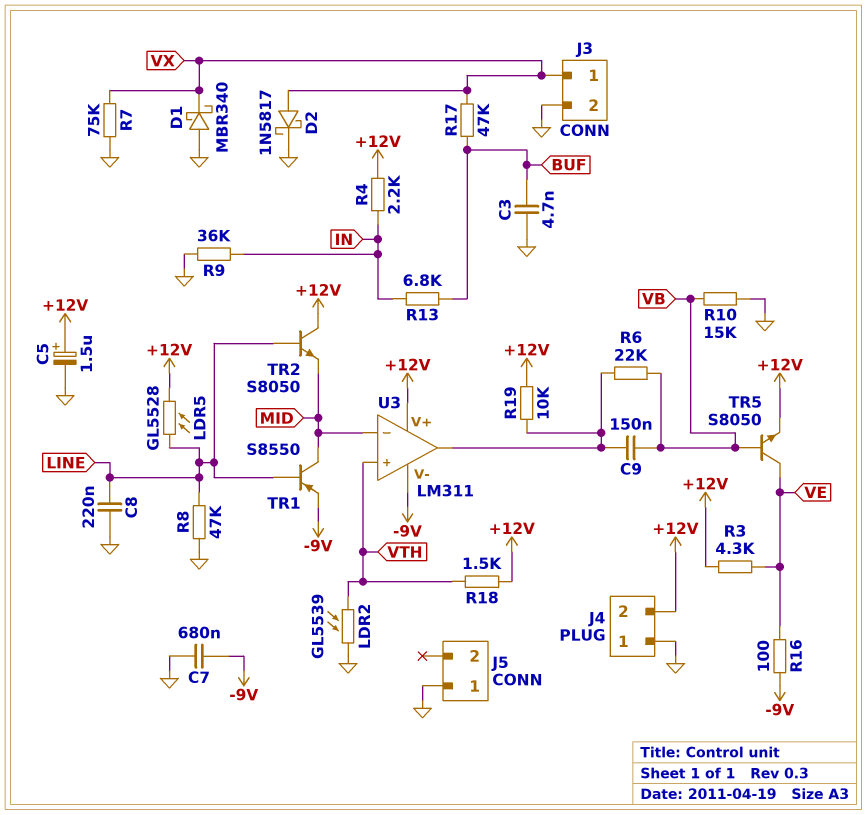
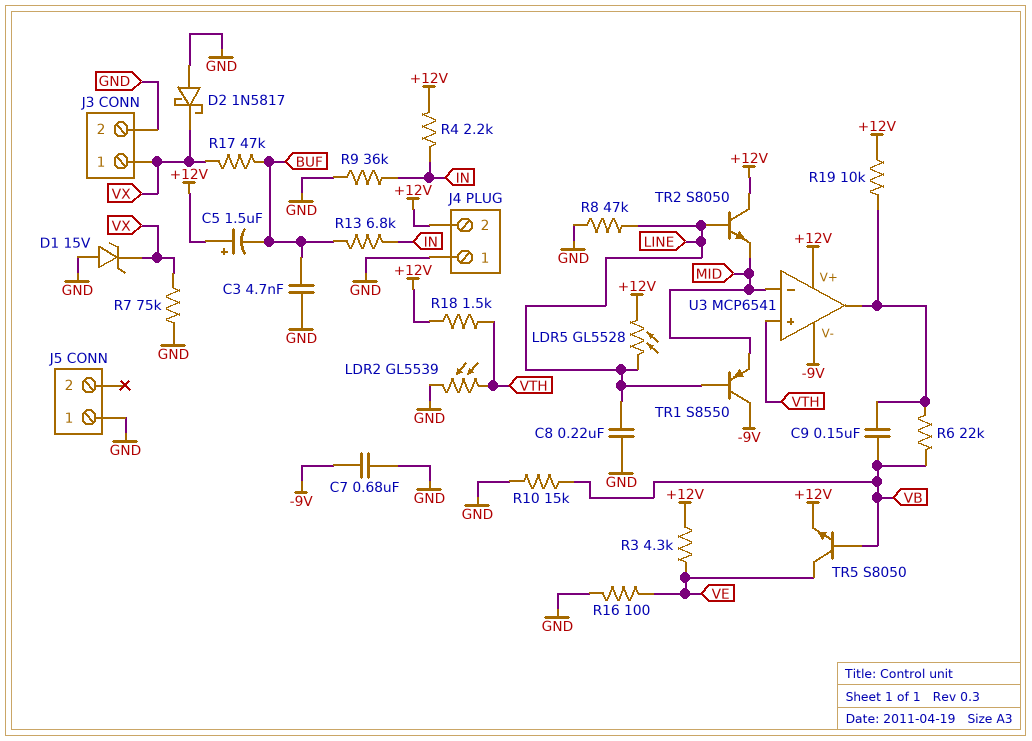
C5: 1.5uF (plus +12V, minus GND) -> 1.5uF (plus +12V, minus BUF)
D1: schottky MBR340 (A GND, K VX) -> zener 15V (A GND, K VX)
D2: schottky 1N5817 (A VX, K GND) -> schottky 1N5817 (A GND, K VX)
R16: 100 (-9V, VE) -> 100 (GND, VE)
TR1: PNP S8550 (B LINE, C MID, E -9V) -> PNP S8550 (B LINE, C -9V, E MID)
U3: LM311 -> MCP6541

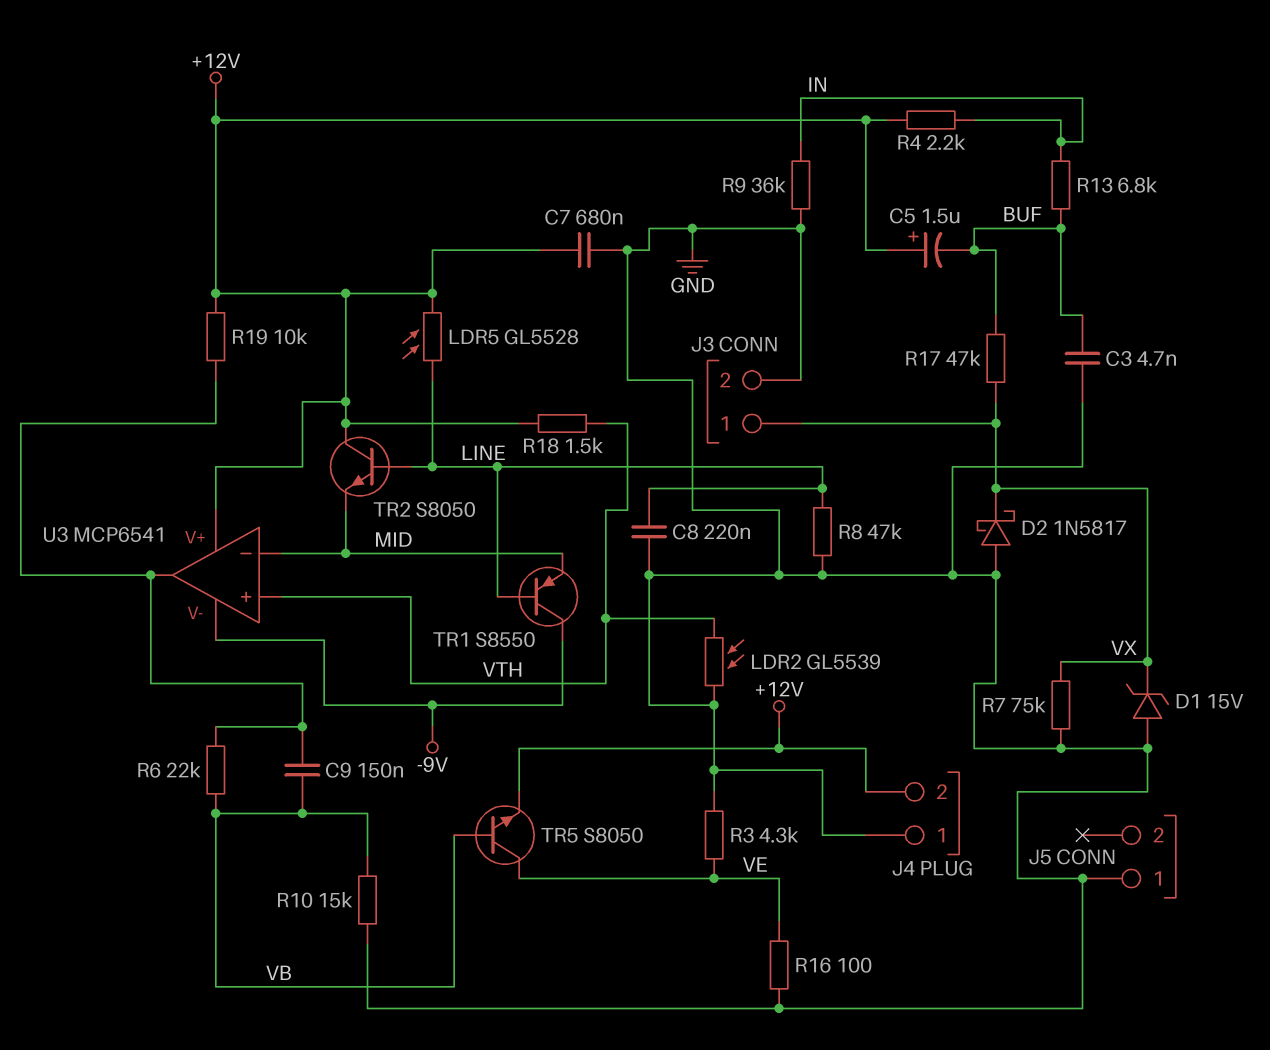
C7: 680nF (-9V, GND) -> 680nF (+12V, GND)
R3: 4.3k (+12V, VE) -> 4.3k (GND, VE)

